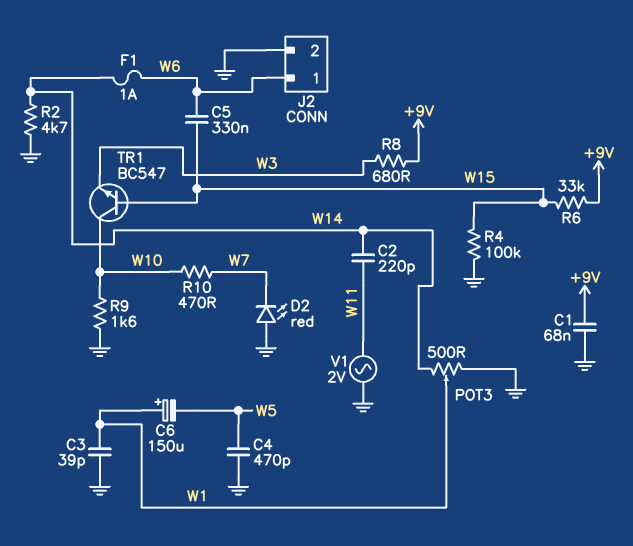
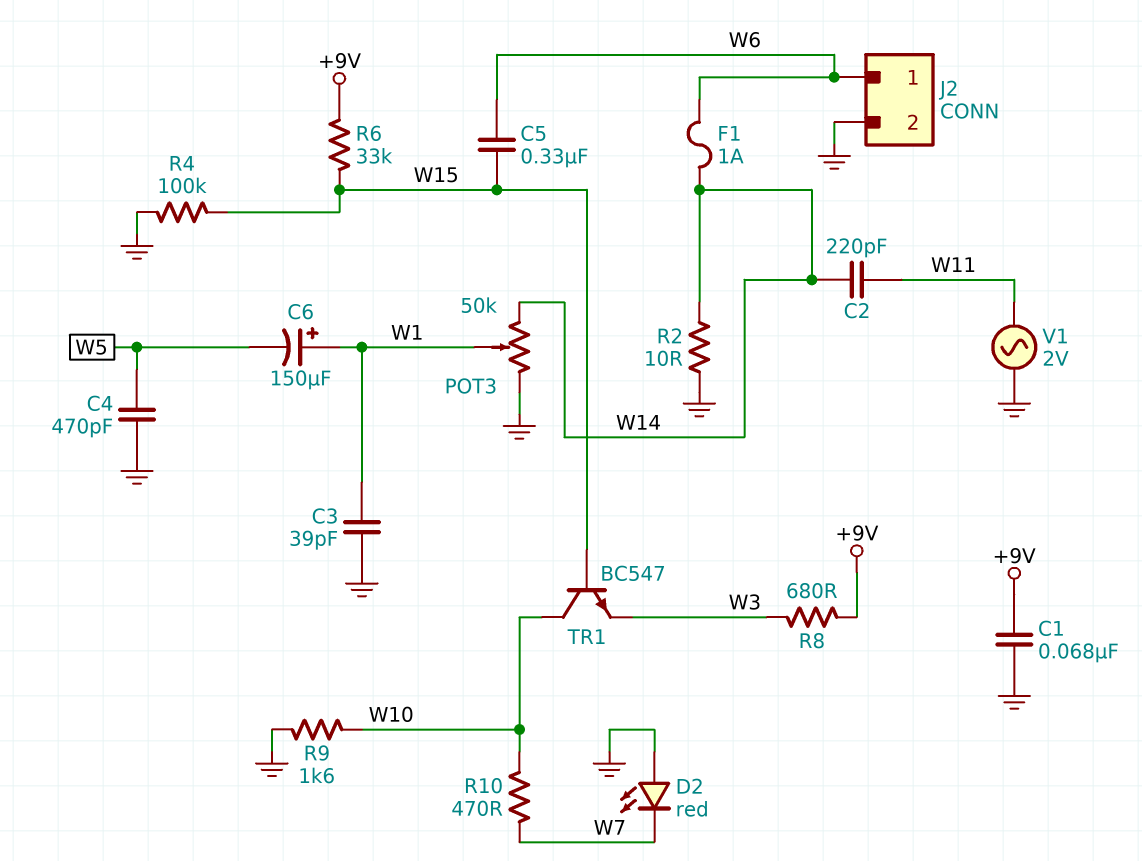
POT3: 500 (GND, W14, wiper W1) -> 50k (GND, W14, wiper W1)
R2: 4.7k (GND, W14) -> 10 (GND, W14)

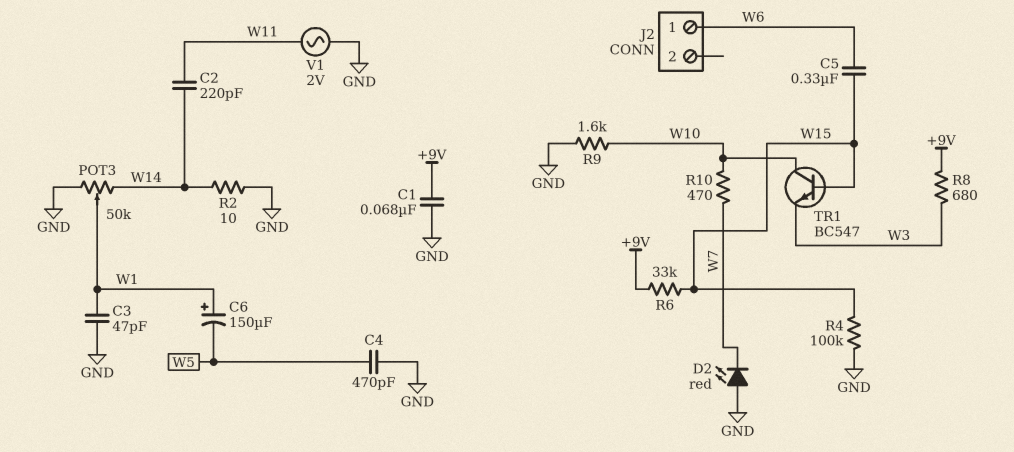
C3: 39pF (GND, W1) -> 47pF (GND, W1)
F1: 1A (W6, W14) -> none
J2 pin 2: GND -> none

